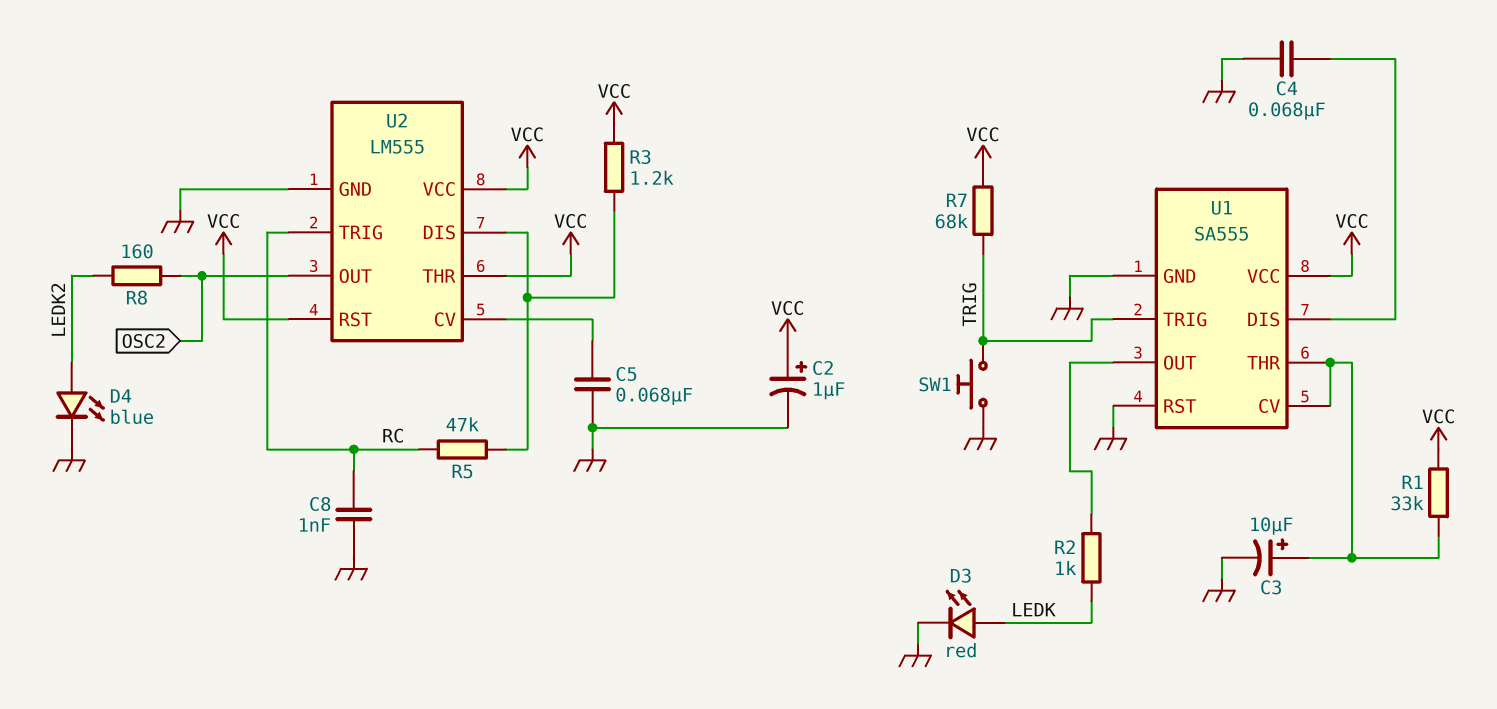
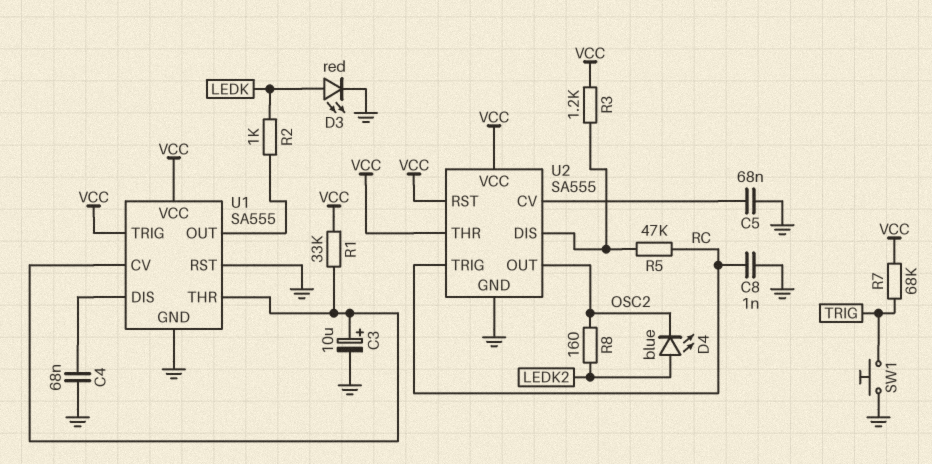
C2: 1uF (plus VCC, minus GND) -> none
D4: LED blue (A LEDK2, K GND) -> LED blue (A LEDK2, K OSC2)
U1 pin TRIG: TRIG -> VCC
U2: LM555 -> SA555

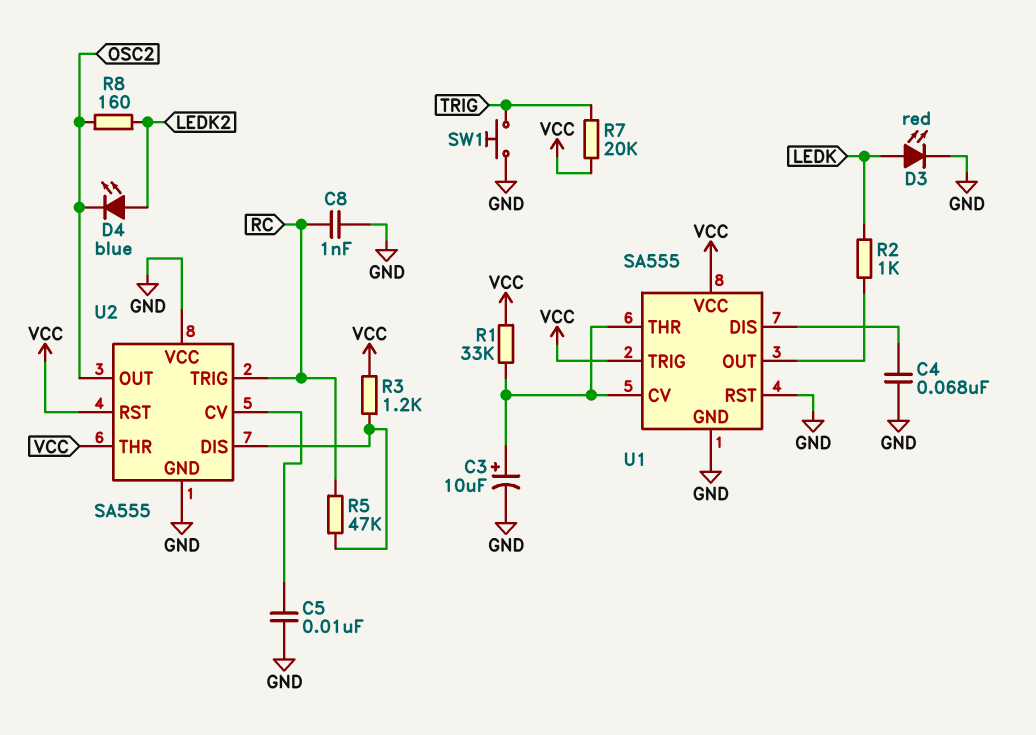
C5: 68nF (GND, U2/CV) -> 10nF (GND, U2/CV)
R7: 68k (TRIG, VCC) -> 20k (TRIG, VCC)
U2 pin VCC: VCC -> GND

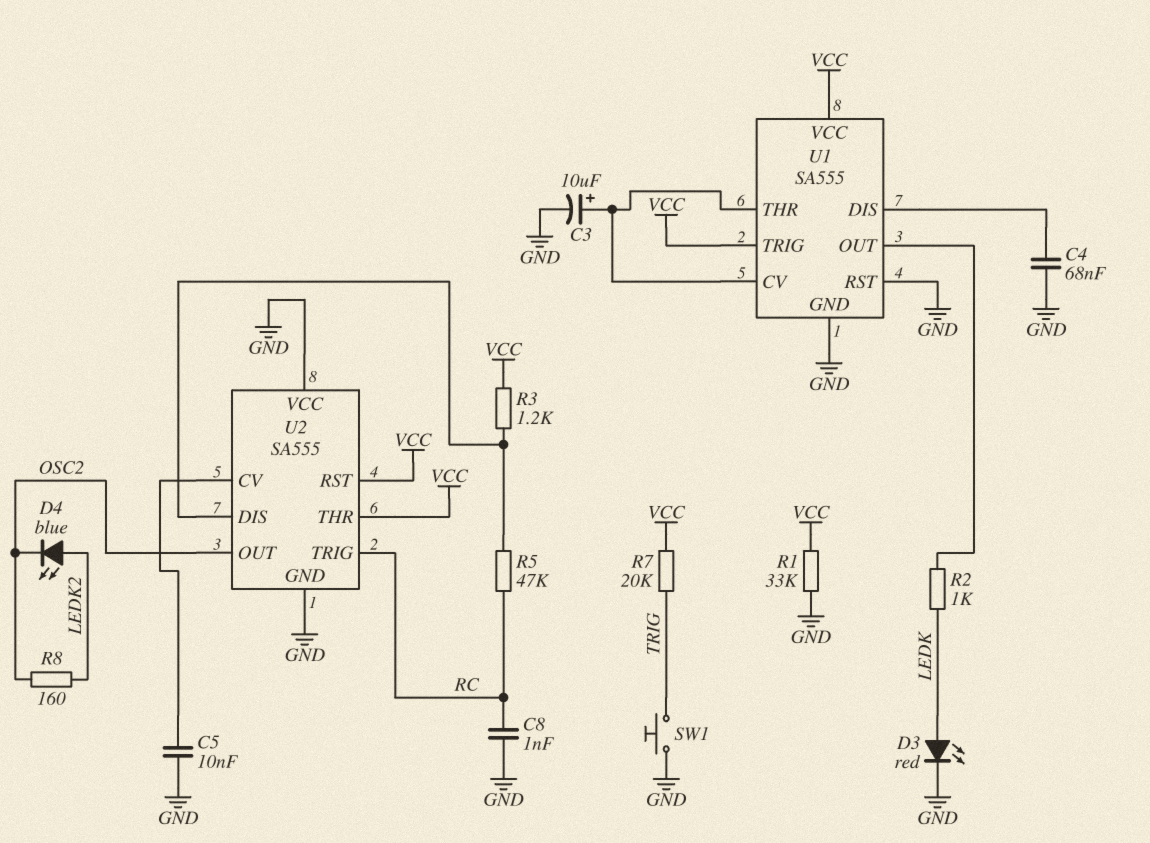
R1: 33k (U1/CV, VCC) -> 33k (GND, VCC)

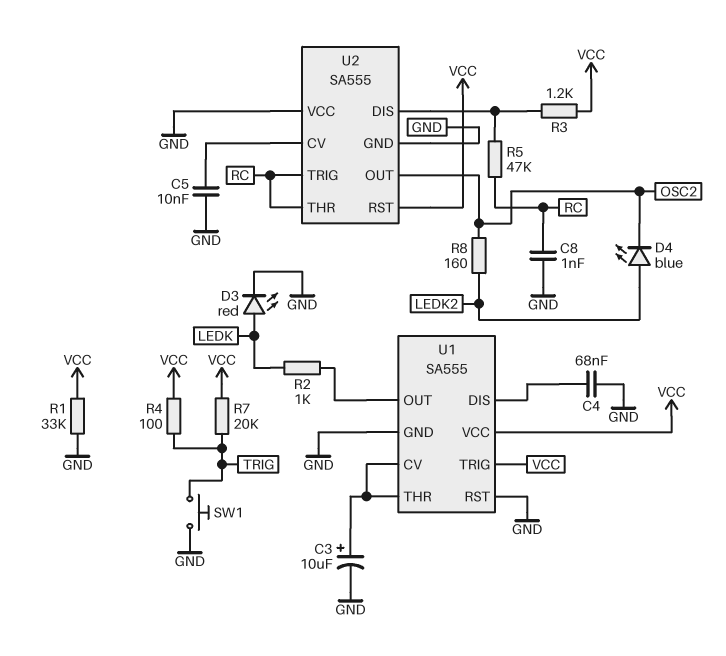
R4: none -> 100 (TRIG, VCC)
U2 pin THR: VCC -> RC

